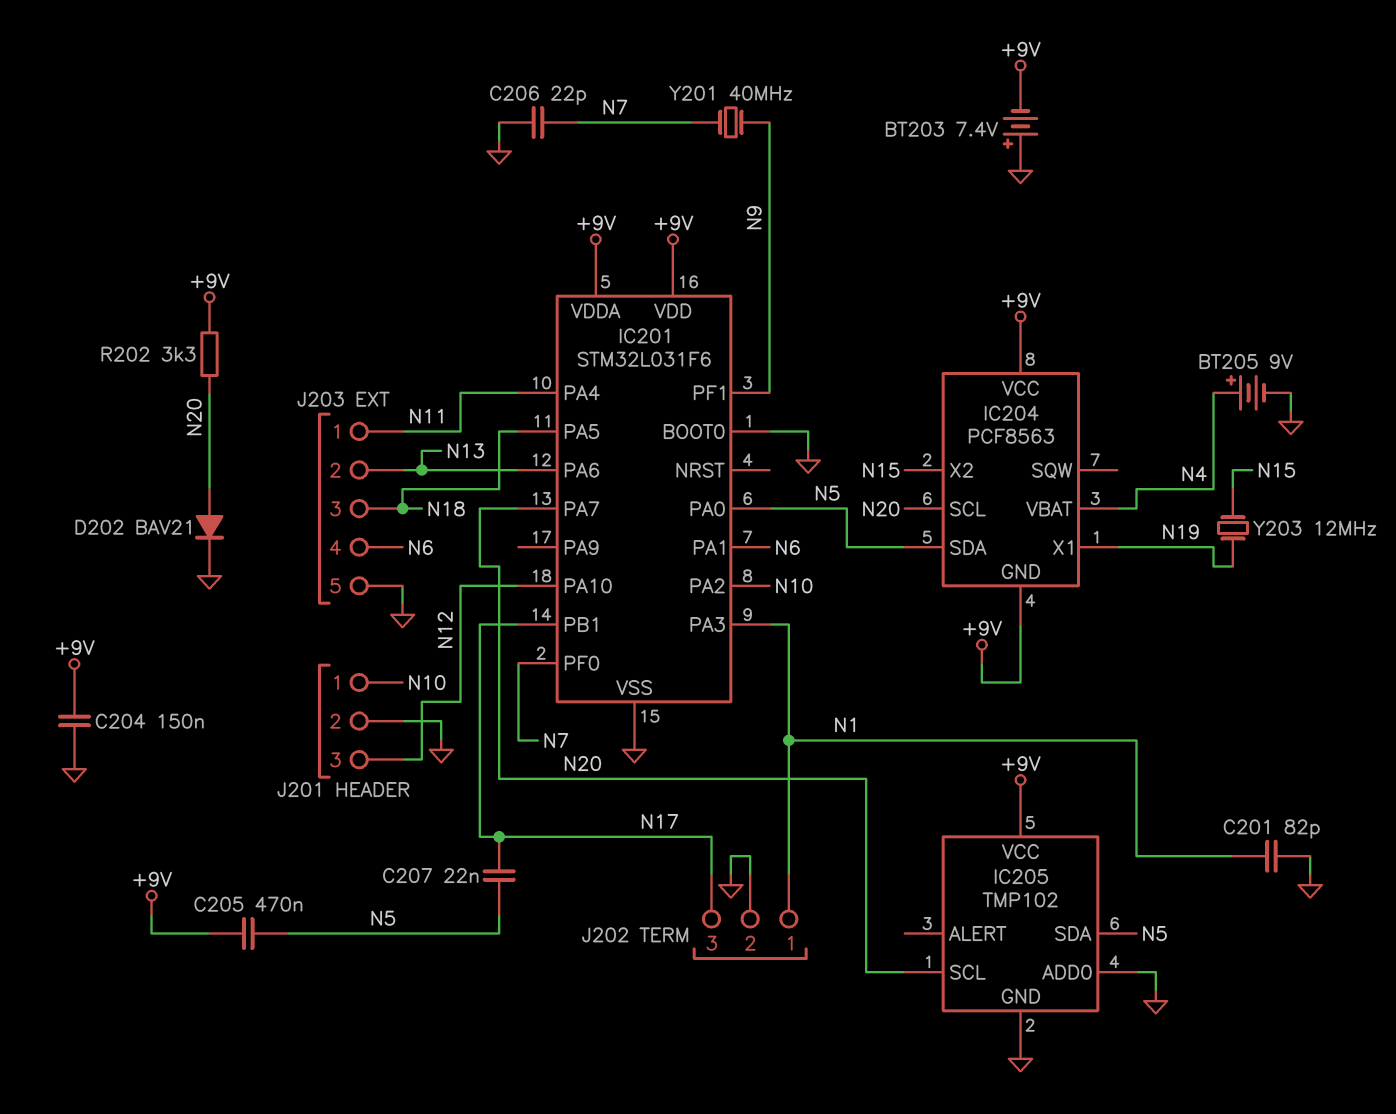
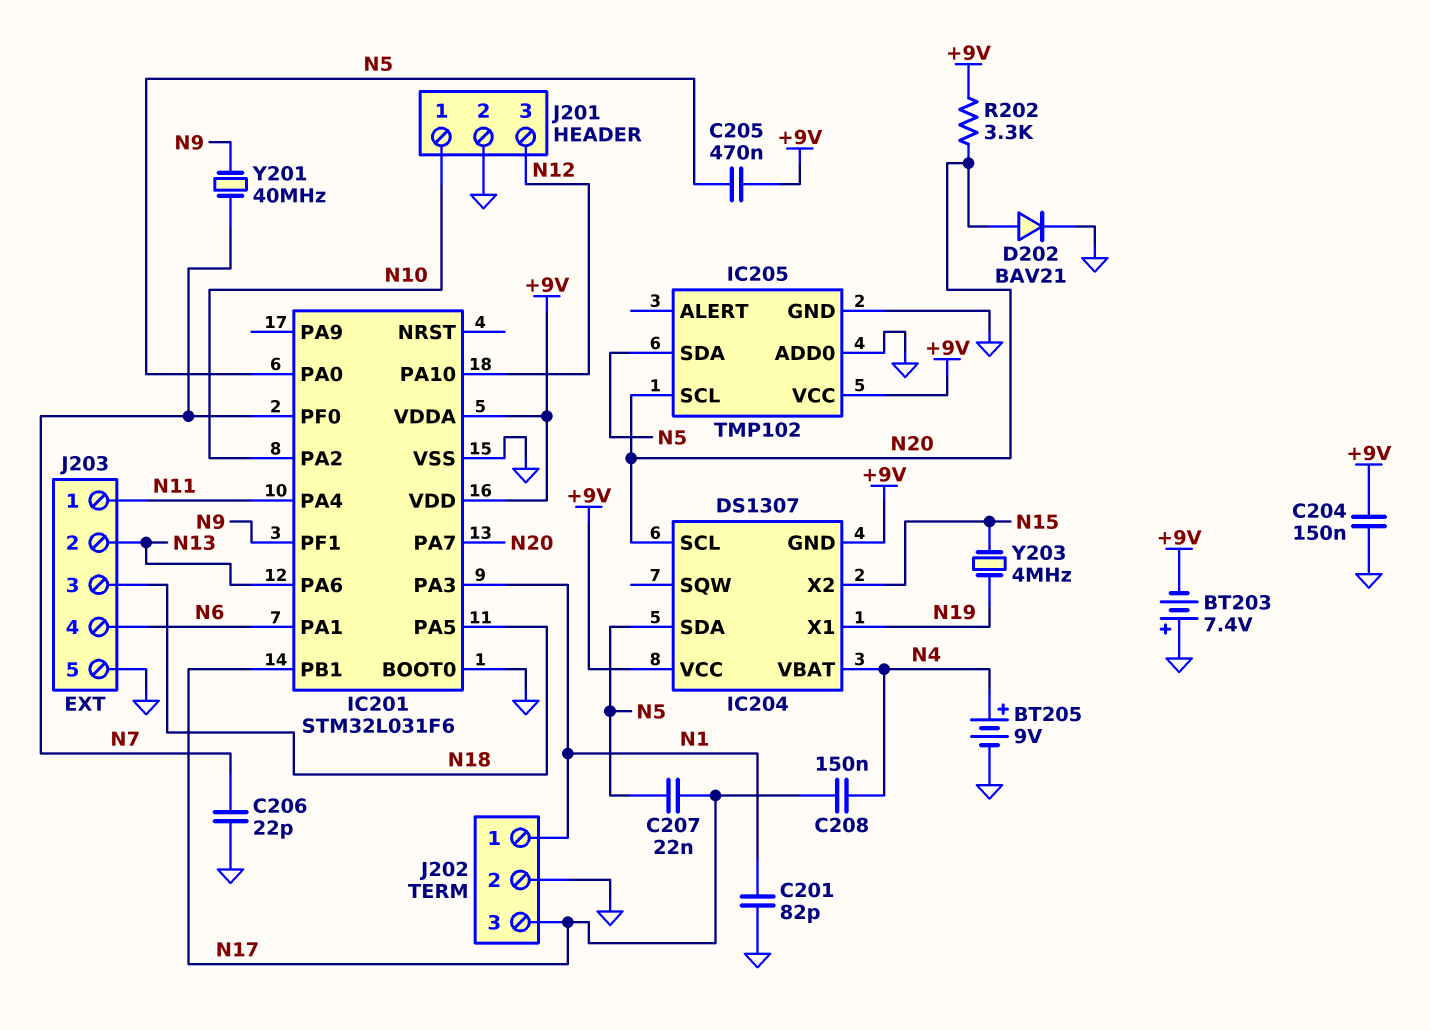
C208: none -> 150nF (N4, N17)
IC204: PCF8563 -> DS1307
Y203: 12MHz (N15, N19) -> 4MHz (N15, N19)

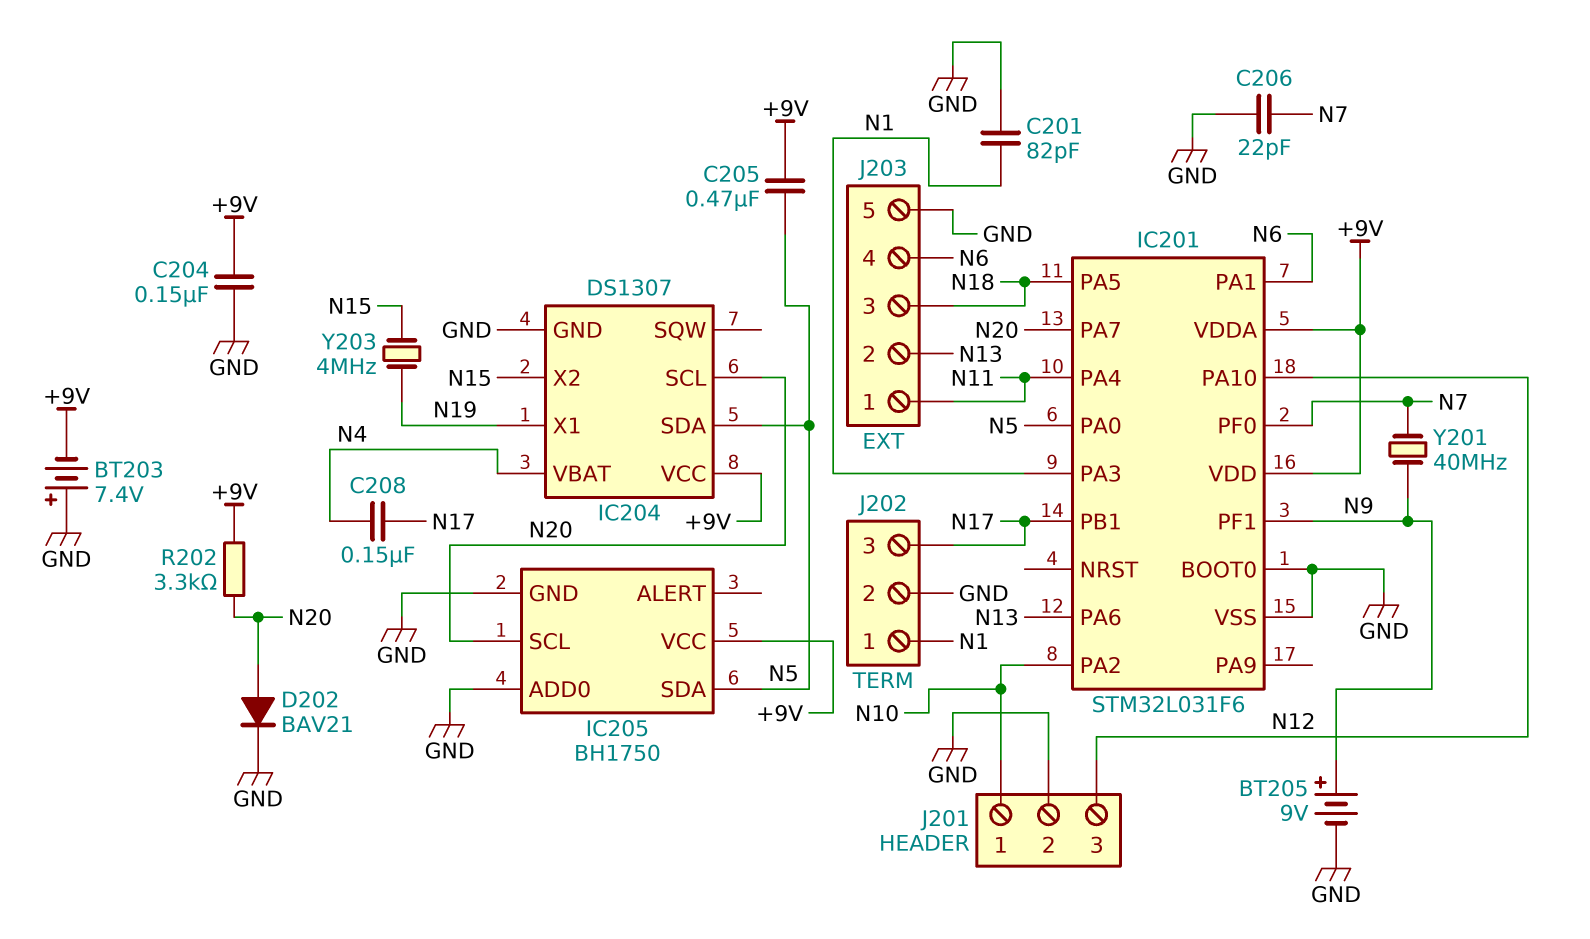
BT205: 9V (plus N4, minus GND) -> 9V (plus N9, minus GND)
C207: 22nF (N5, N17) -> none
IC204 pin GND: +9V -> GND
IC205: TMP102 -> BH1750

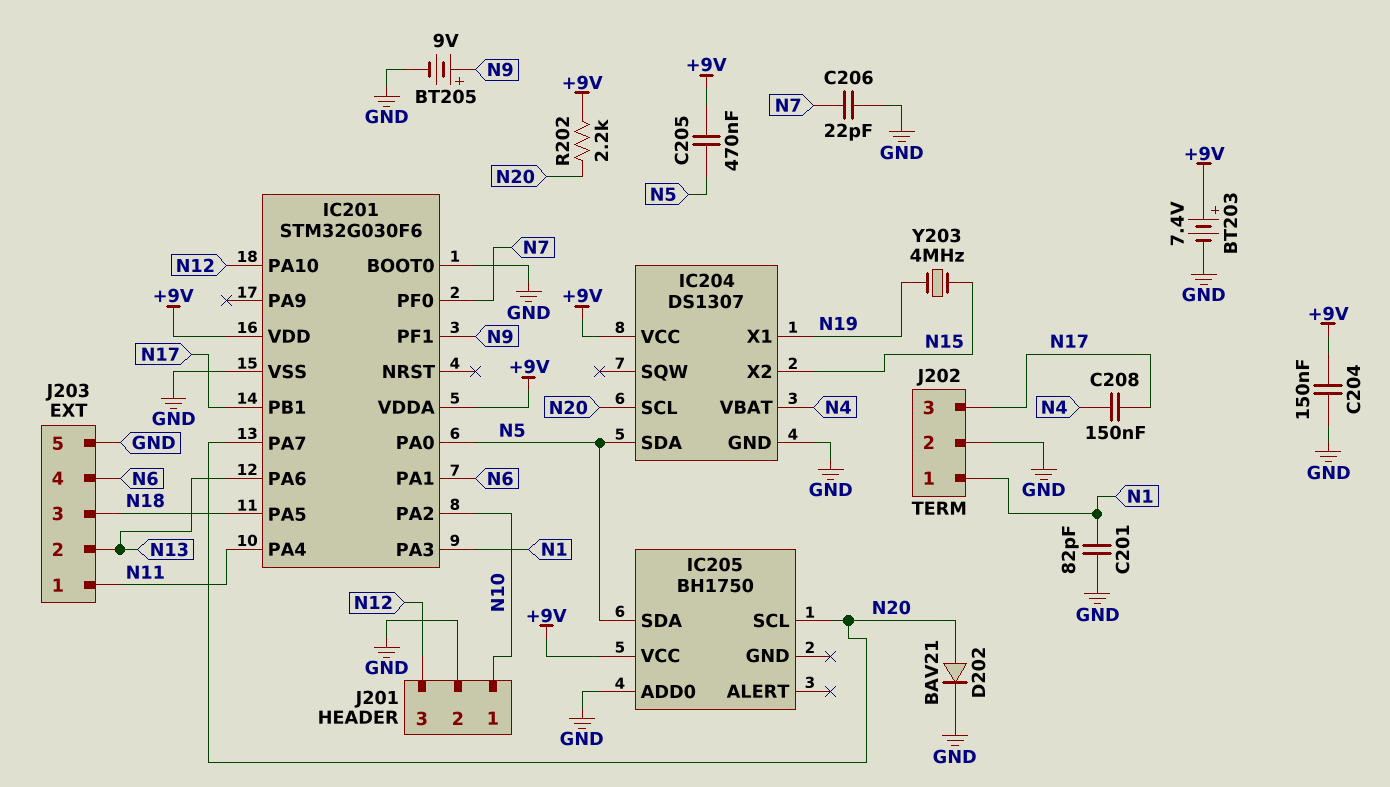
BT203: 7.4V (plus GND, minus +9V) -> 7.4V (plus +9V, minus GND)
IC201: STM32L031F6 -> STM32G030F6
IC205 pin GND: GND -> none
R202: 3.3k (+9V, N20) -> 2.2k (+9V, N20)
Y201: 40MHz (N7, N9) -> none

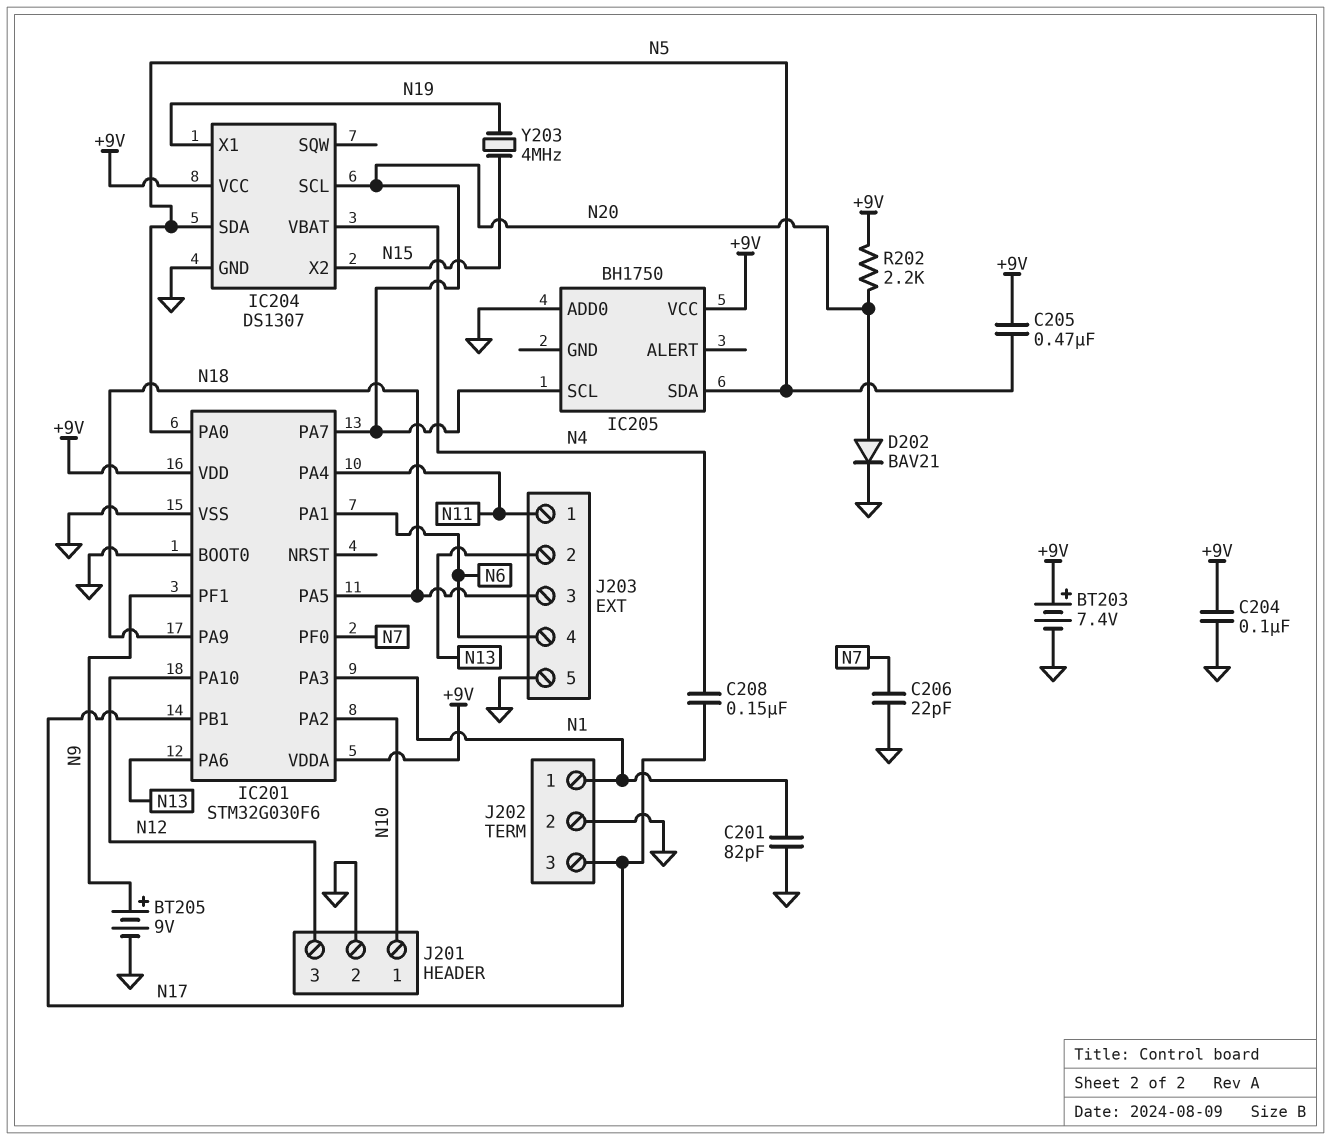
C204: 150nF (+9V, GND) -> 100nF (+9V, GND)
IC201 pin PA9: none -> N18

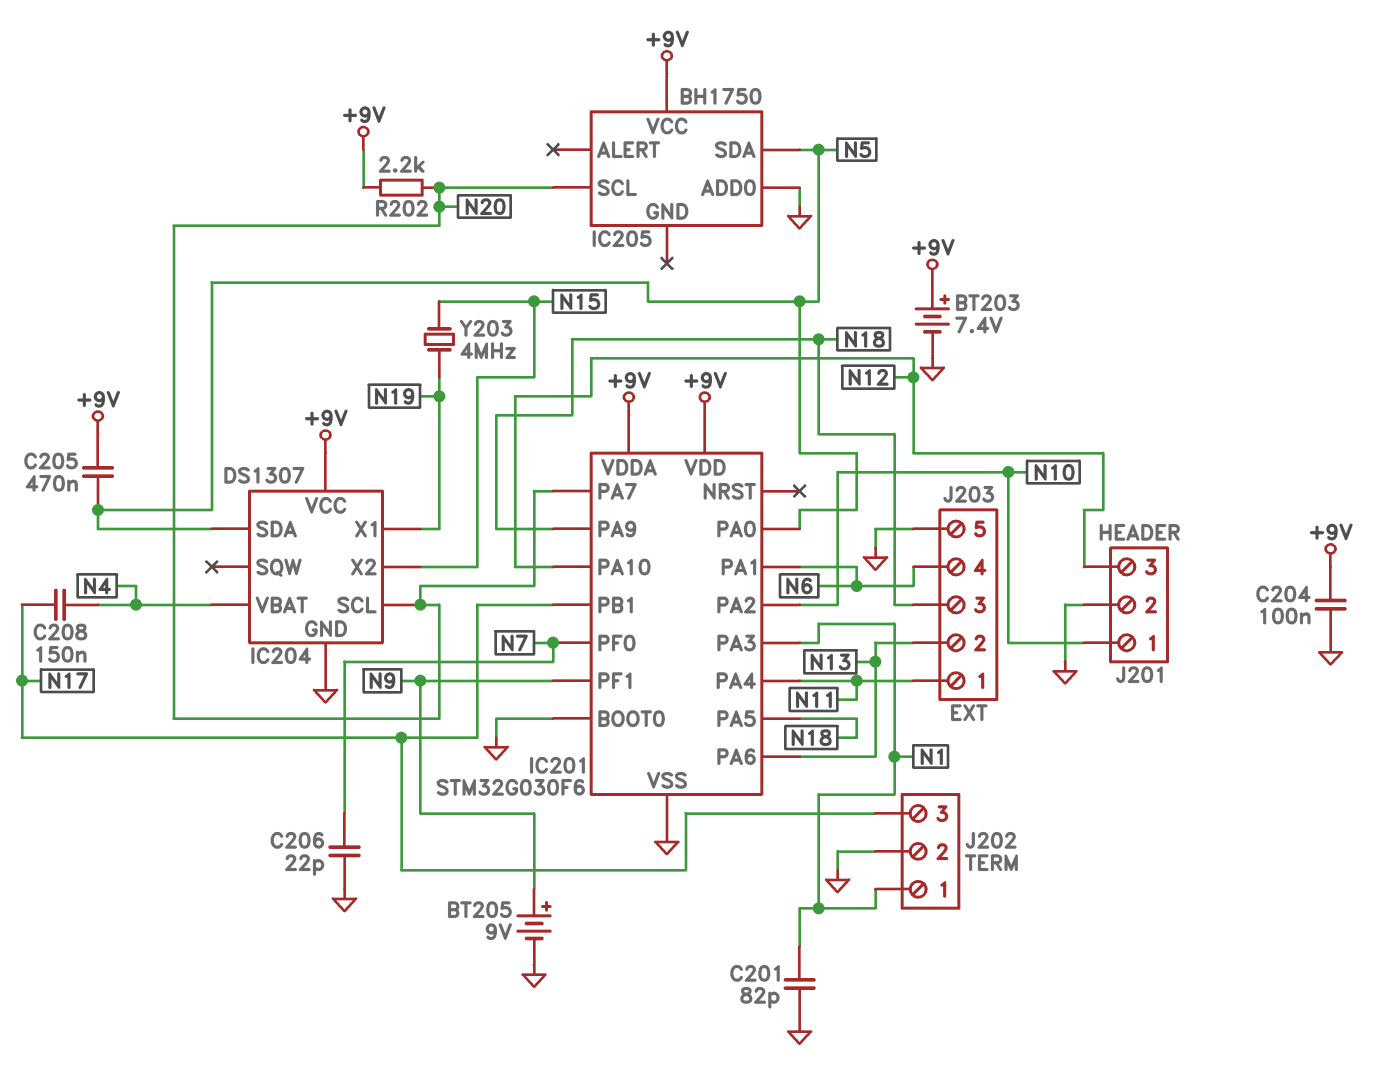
D202: diode BAV21 (A N20, K GND) -> none

